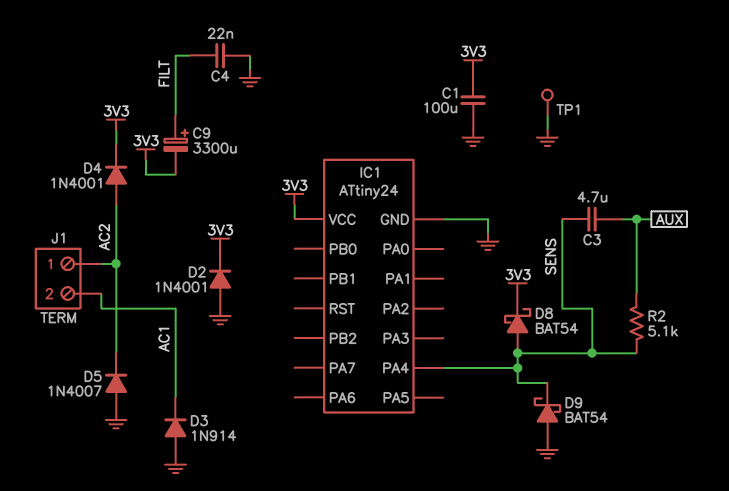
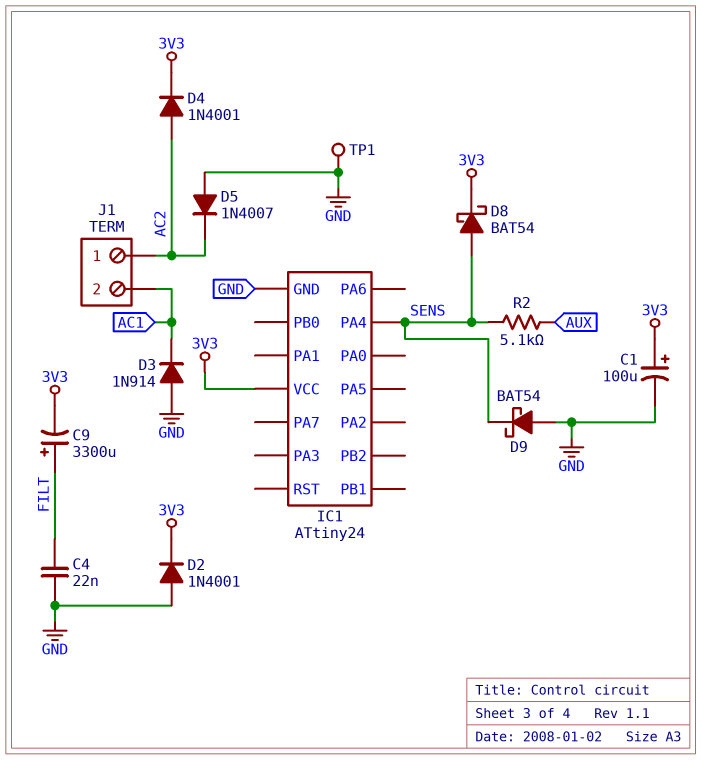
C1: 100uF (3V3, GND) -> 100uF (plus 3V3, minus GND)
C3: 4.7uF (AUX, SENS) -> none

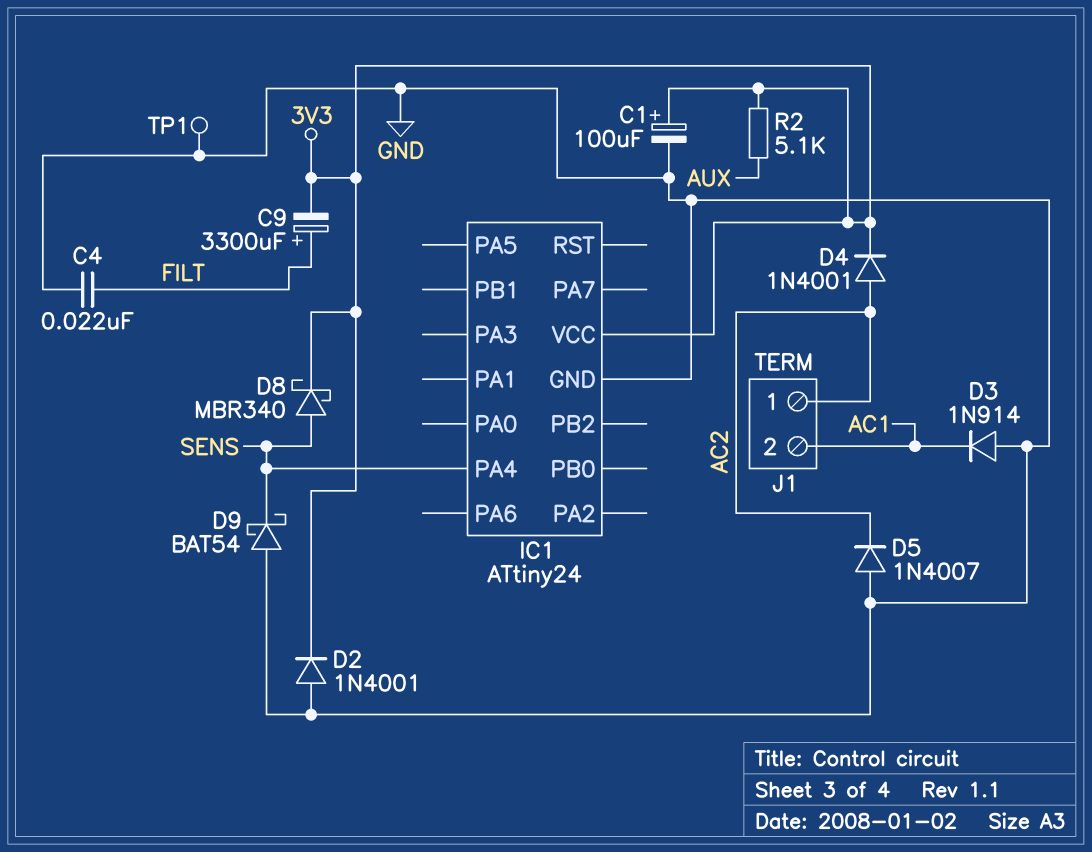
D8: schottky BAT54 (A SENS, K 3V3) -> schottky MBR340 (A SENS, K 3V3)
R2: 5.1k (AUX, SENS) -> 5.1k (3V3, AUX)

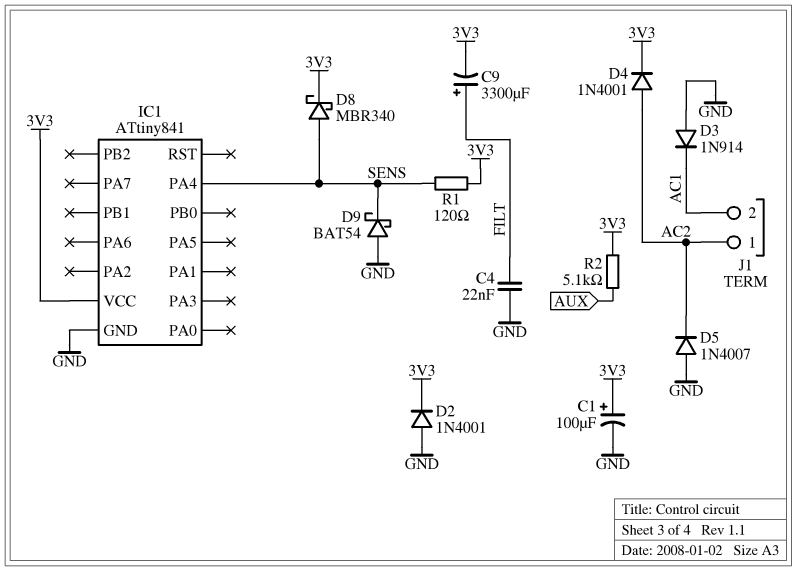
IC1: ATtiny24 -> ATtiny841
R1: none -> 120 (3V3, SENS)
TP1: test point (GND) -> none

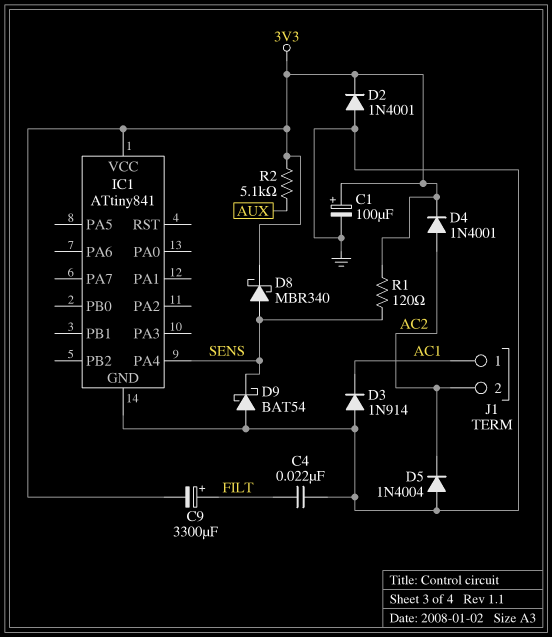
D5: diode 1N4007 (A GND, K AC2) -> diode 1N4004 (A GND, K AC2)
J1 pin 1: AC2 -> AC1
J1 pin 2: AC1 -> AC2

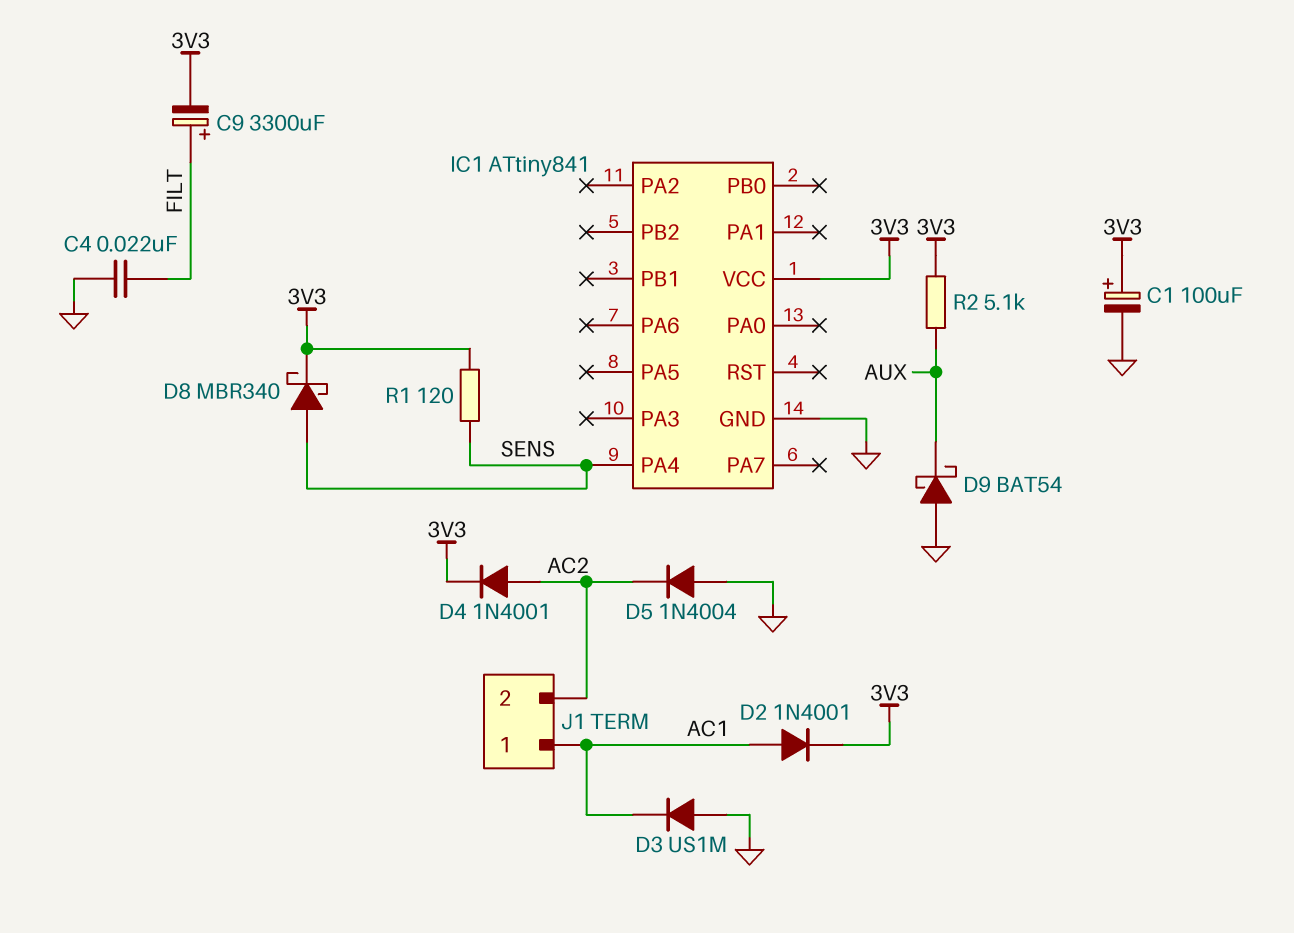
D2: diode 1N4001 (A GND, K 3V3) -> diode 1N4001 (A AC1, K 3V3)
D3: diode 1N914 (A GND, K AC1) -> diode US1M (A GND, K AC1)
D9: schottky BAT54 (A GND, K SENS) -> schottky BAT54 (A GND, K AUX)

